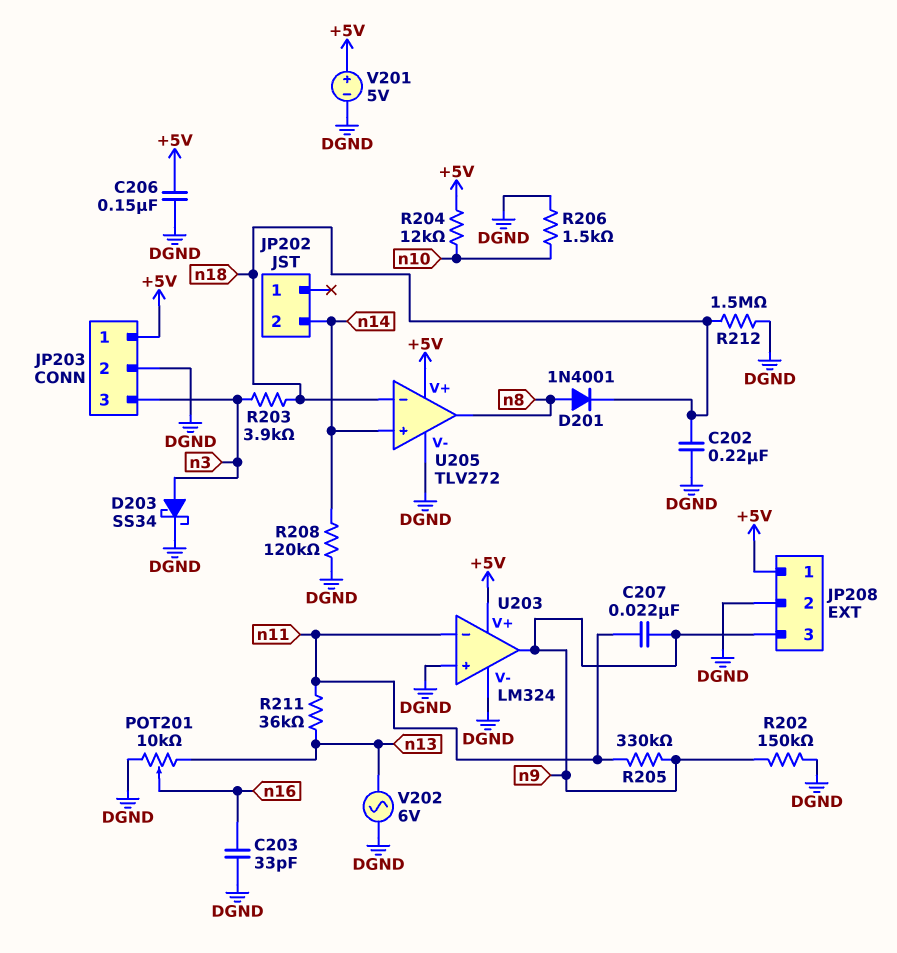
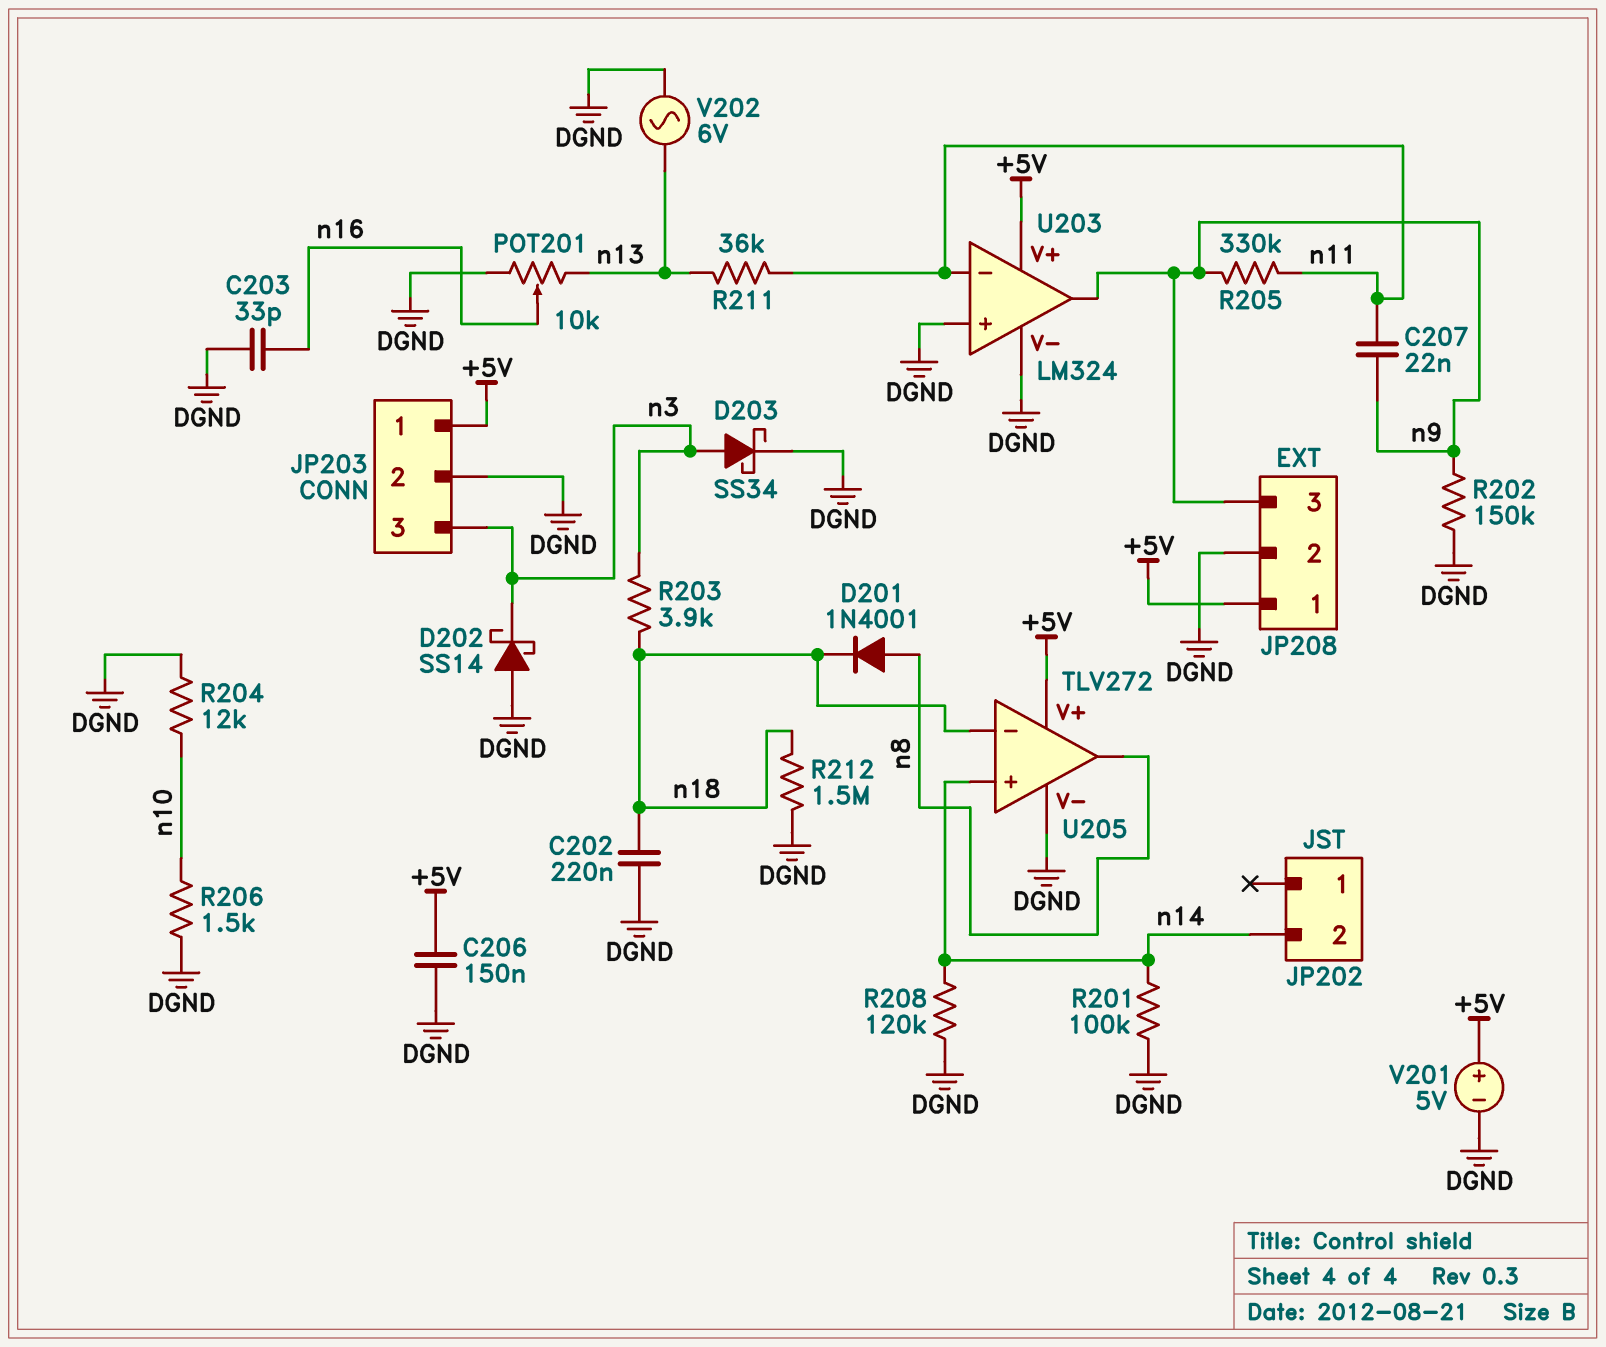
D202: none -> schottky SS14 (A DGND, K n3)
R201: none -> 100k (DGND, n14)
R204: 12k (+5V, n10) -> 12k (DGND, n10)

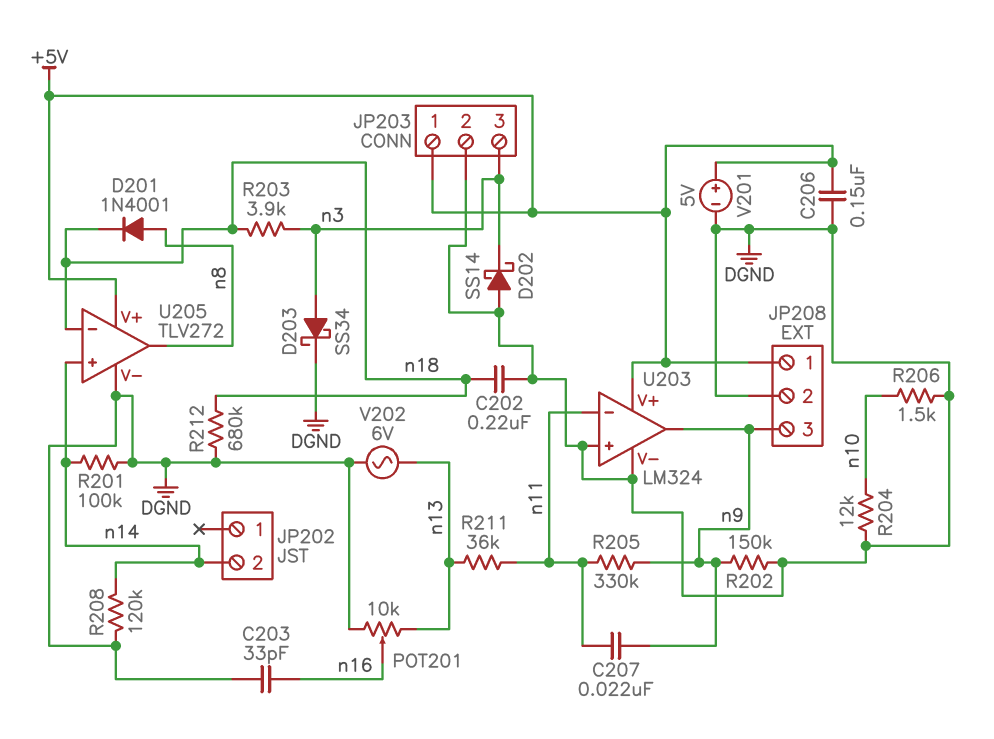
R212: 1.5M (DGND, n18) -> 680k (DGND, n18)

